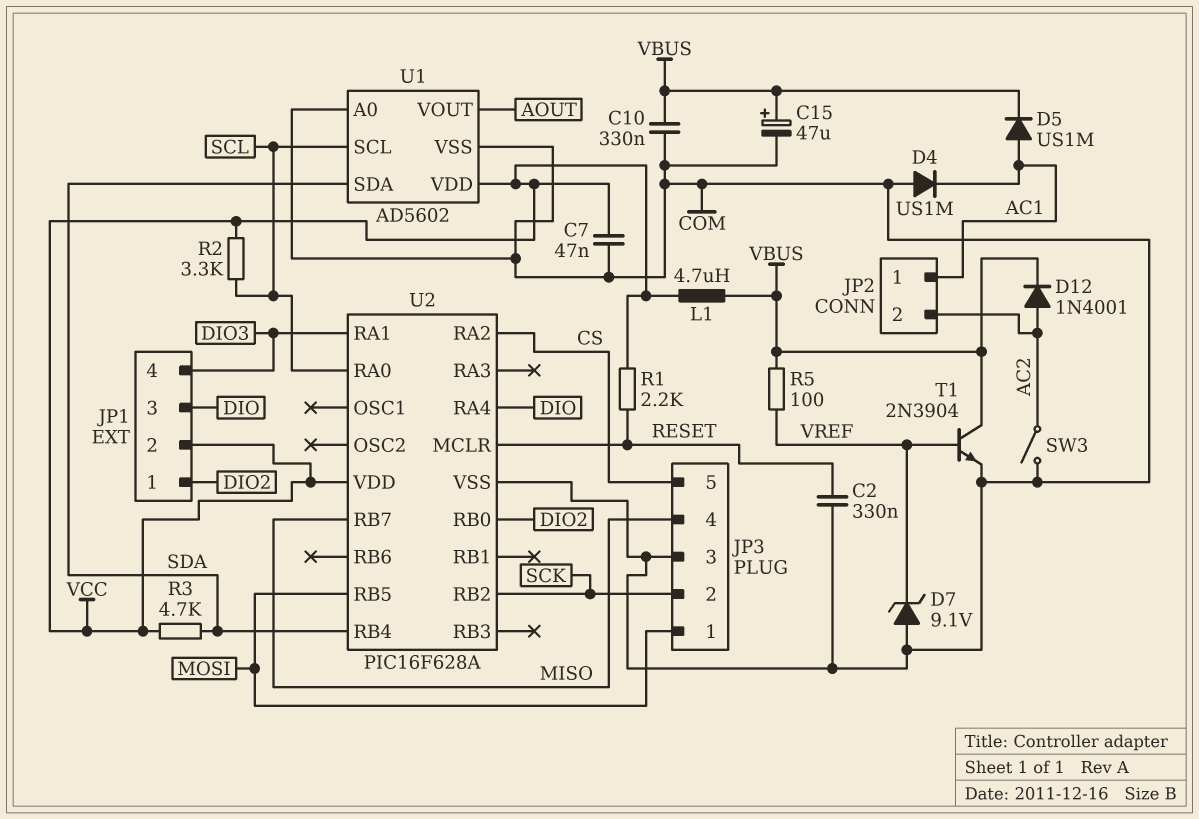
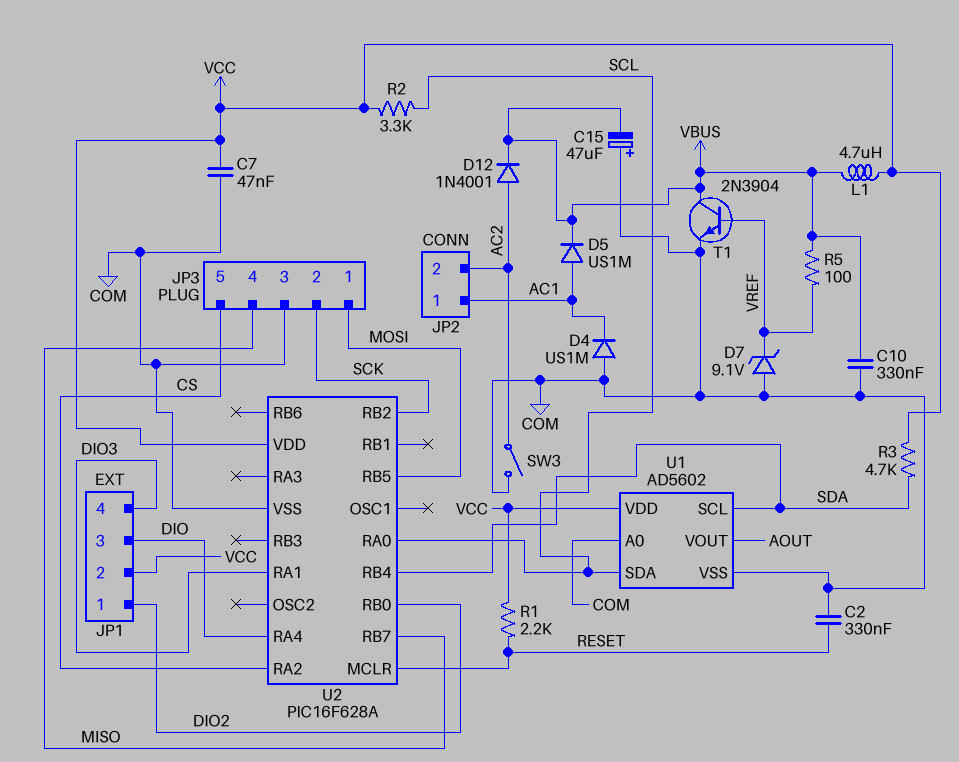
C15: 47uF (plus VBUS, minus COM) -> 47uF (plus COM, minus VBUS)
U1 pin SCL: SCL -> SDA
U1 pin SDA: SDA -> SCL

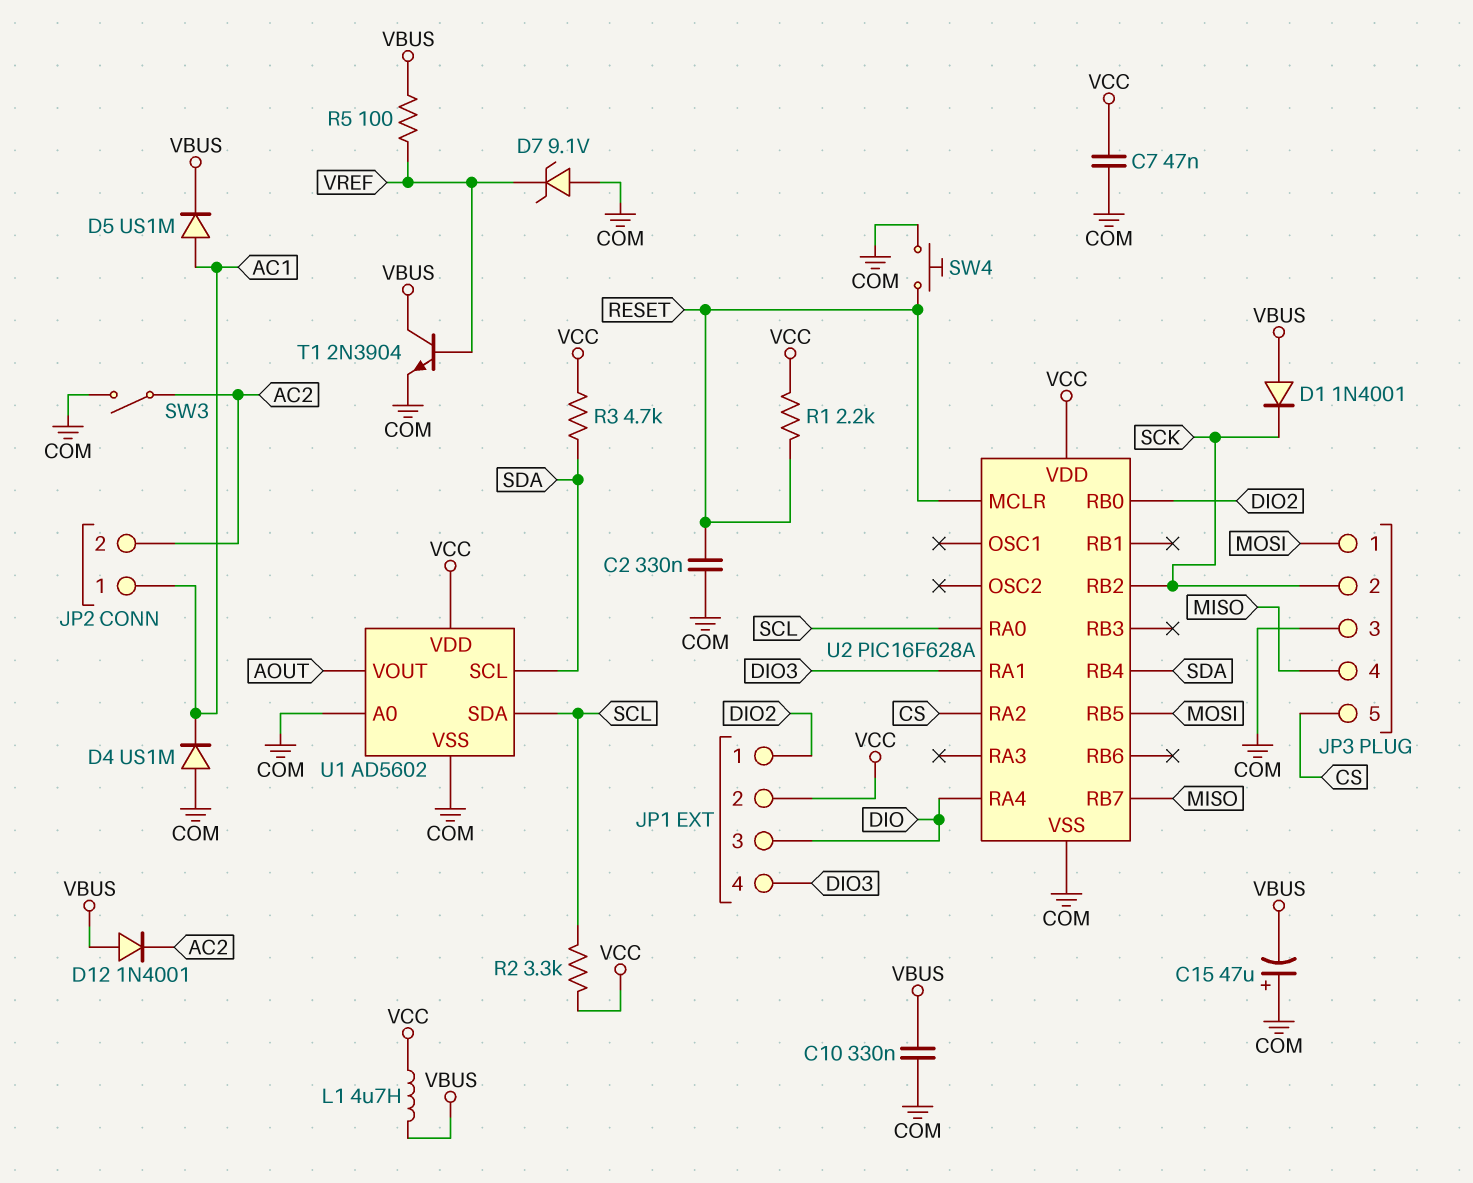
D1: none -> diode 1N4001 (A VBUS, K SCK)
D12: diode 1N4001 (A AC2, K VBUS) -> diode 1N4001 (A VBUS, K AC2)
SW4: none -> button (COM, RESET)

